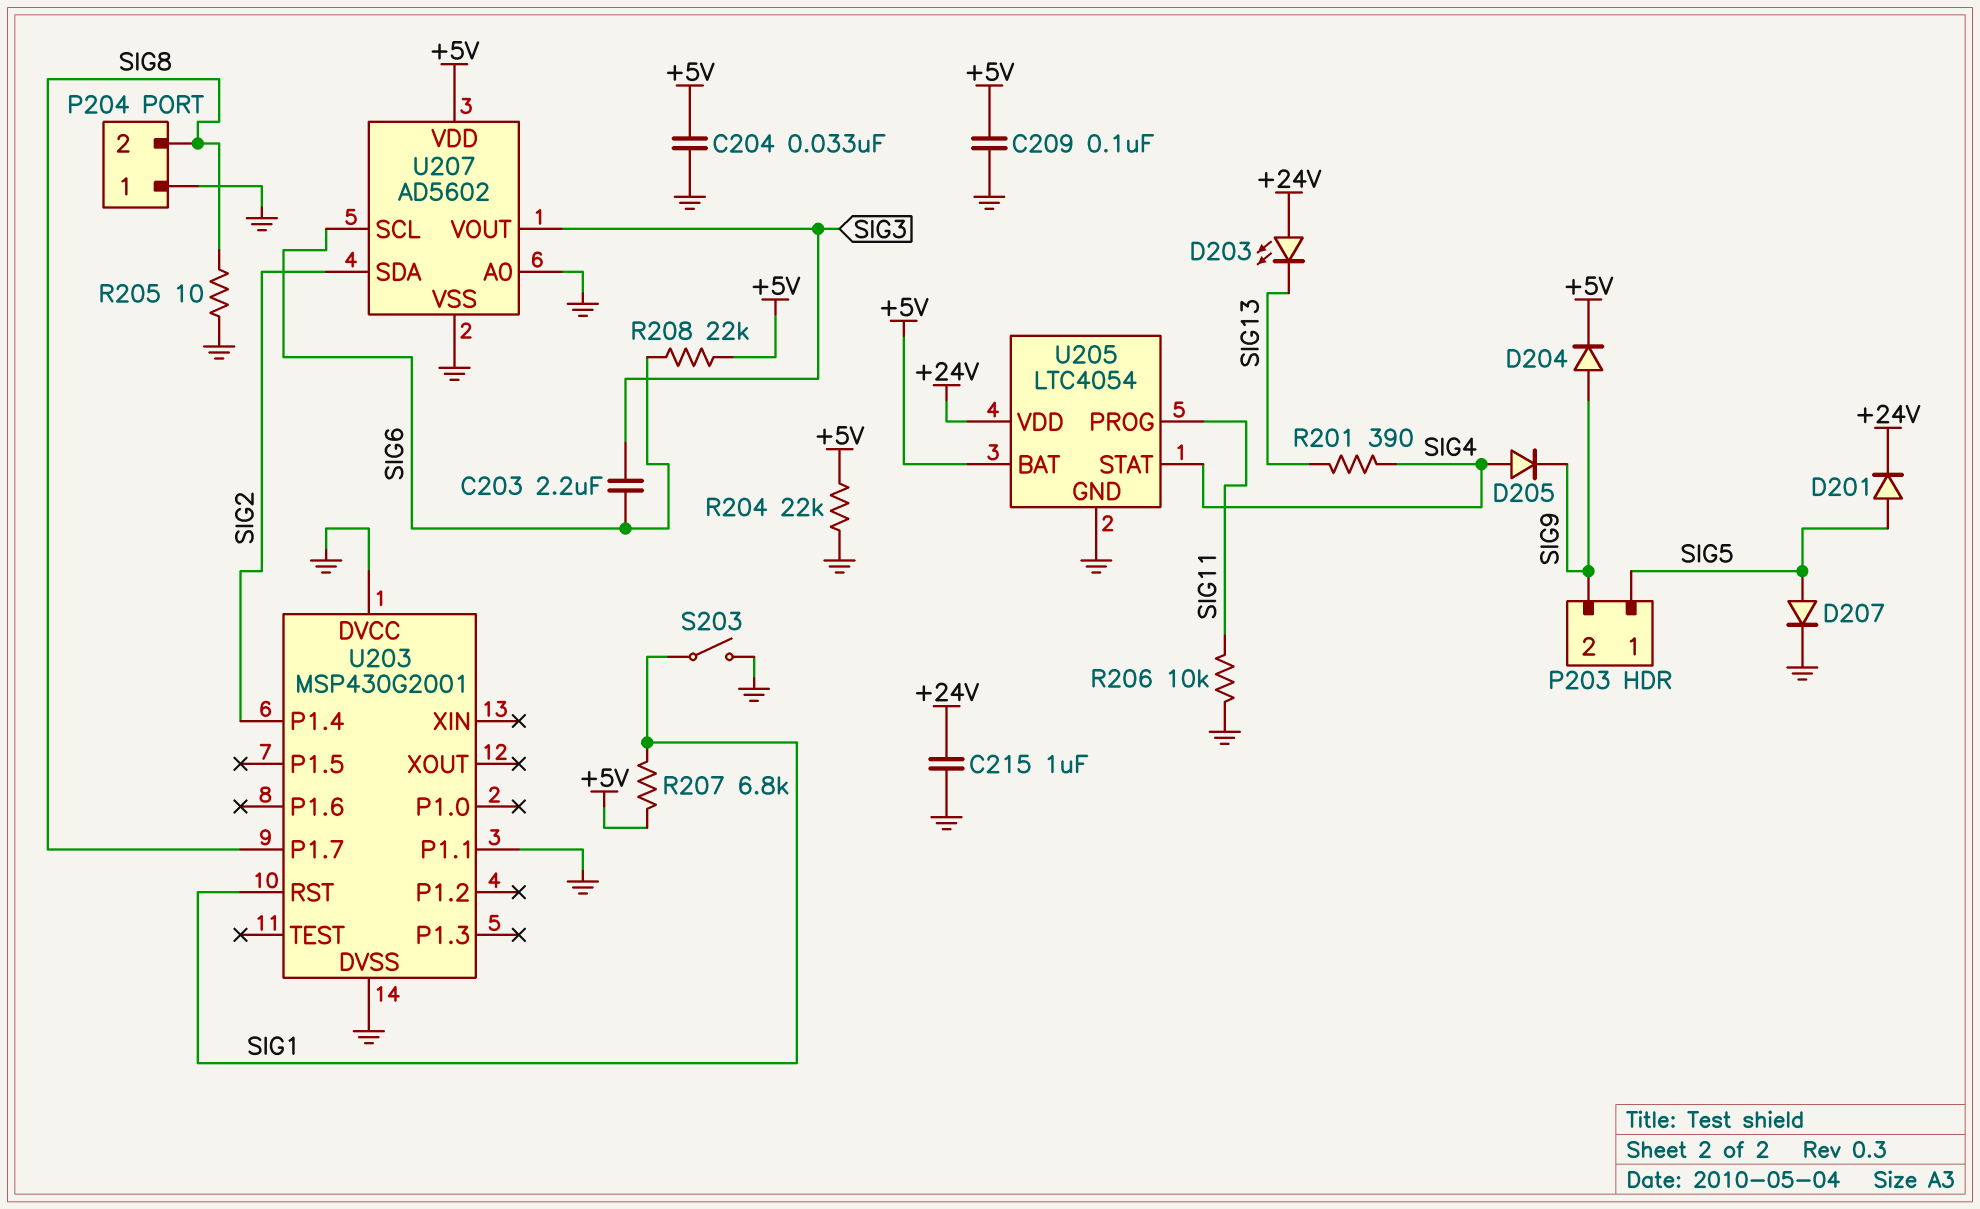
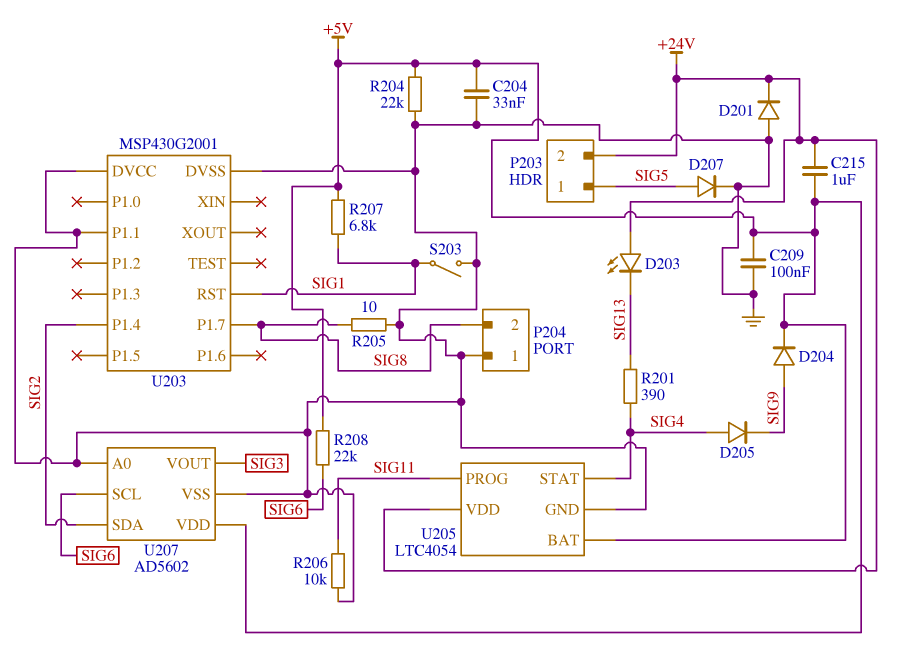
C203: 2.2uF (SIG3, SIG6) -> none
C215: 1uF (+24V, GND) -> 1uF (+5V, +24V)
D201: diode (A SIG5, K +24V) -> diode (A GND, K +24V)
P203 pin 2: SIG9 -> +24V

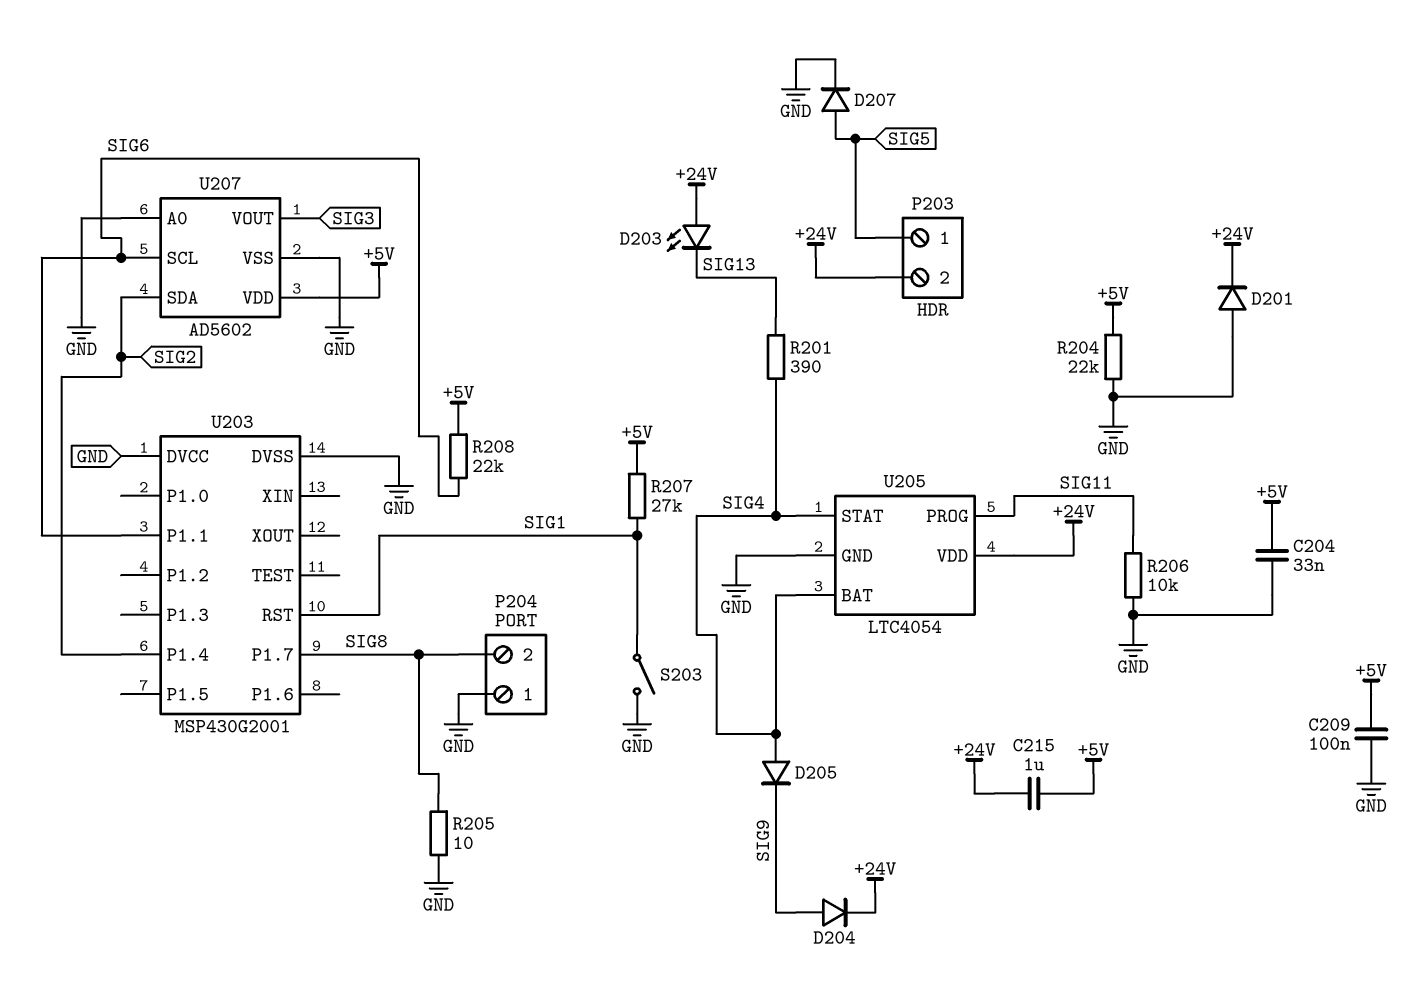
D204: diode (A SIG9, K +5V) -> diode (A SIG9, K +24V)
R207: 6.8k (+5V, SIG1) -> 27k (+5V, SIG1)
U203 pin P1.1: GND -> SIG6
U205 pin BAT: +5V -> SIG4

